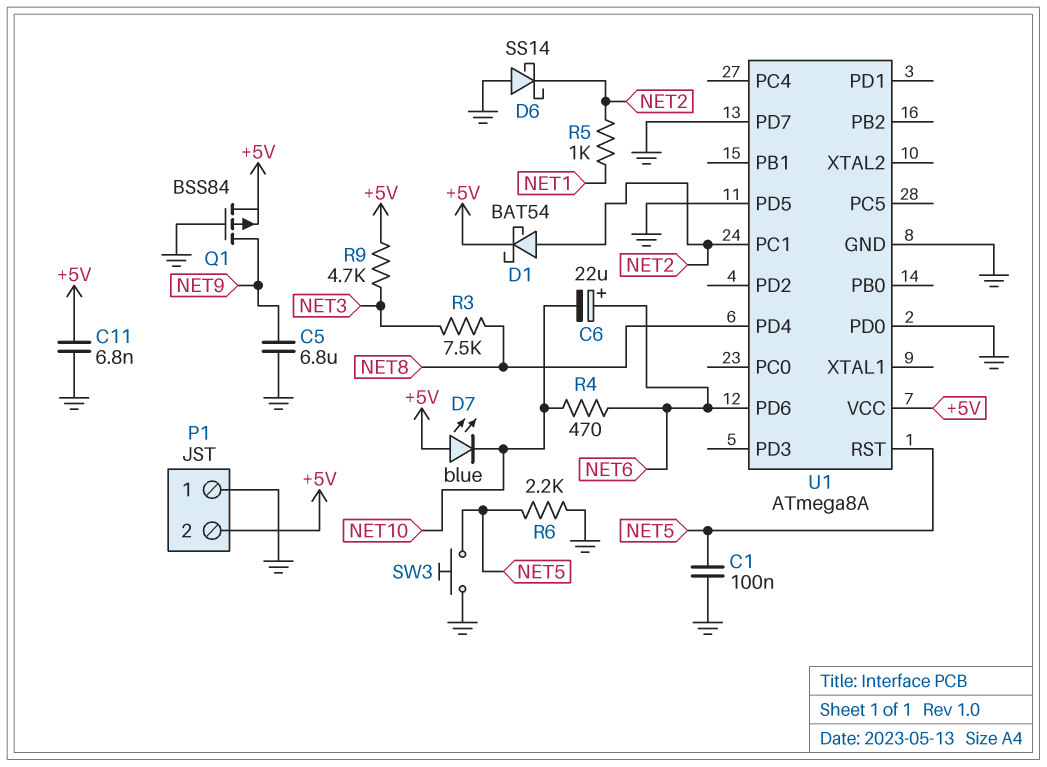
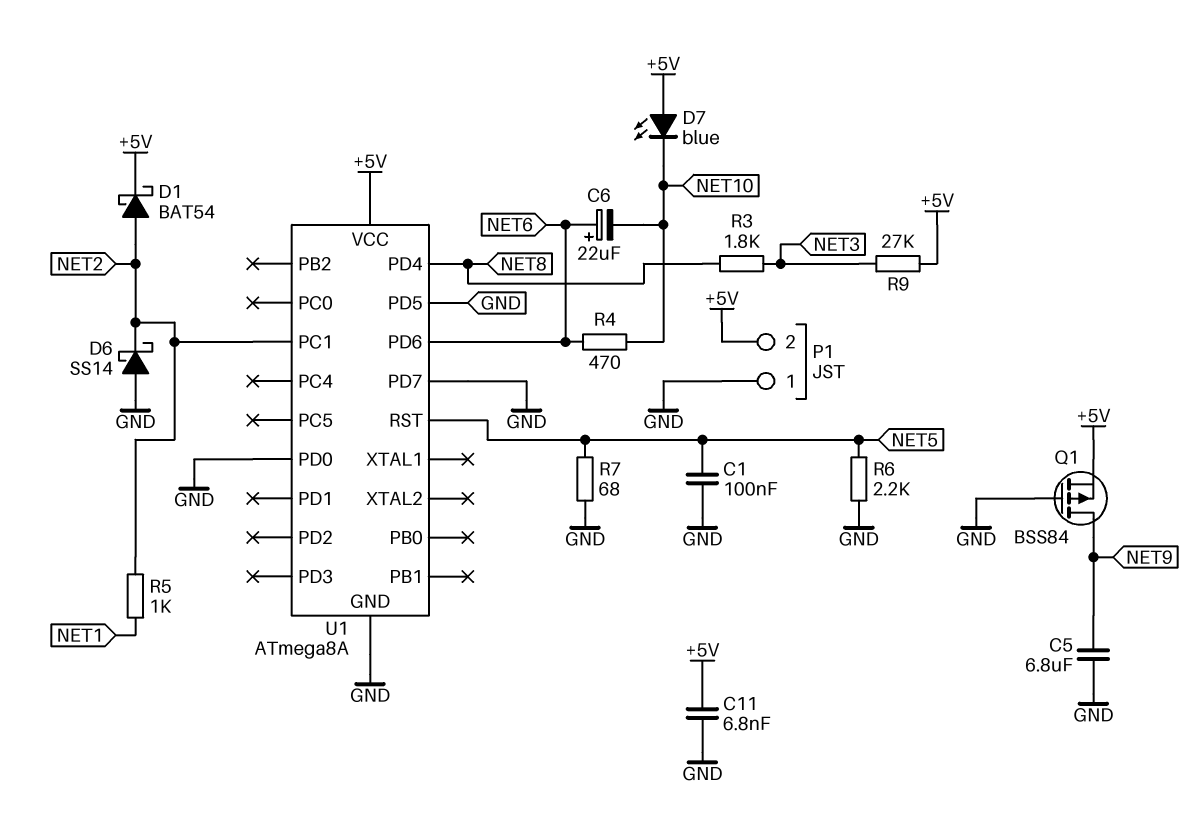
R3: 7.5k (NET3, NET8) -> 1.8k (NET3, NET8)
R7: none -> 68 (GND, NET5)
R9: 4.7k (+5V, NET3) -> 27k (+5V, NET3)
SW3: button (GND, NET5) -> none

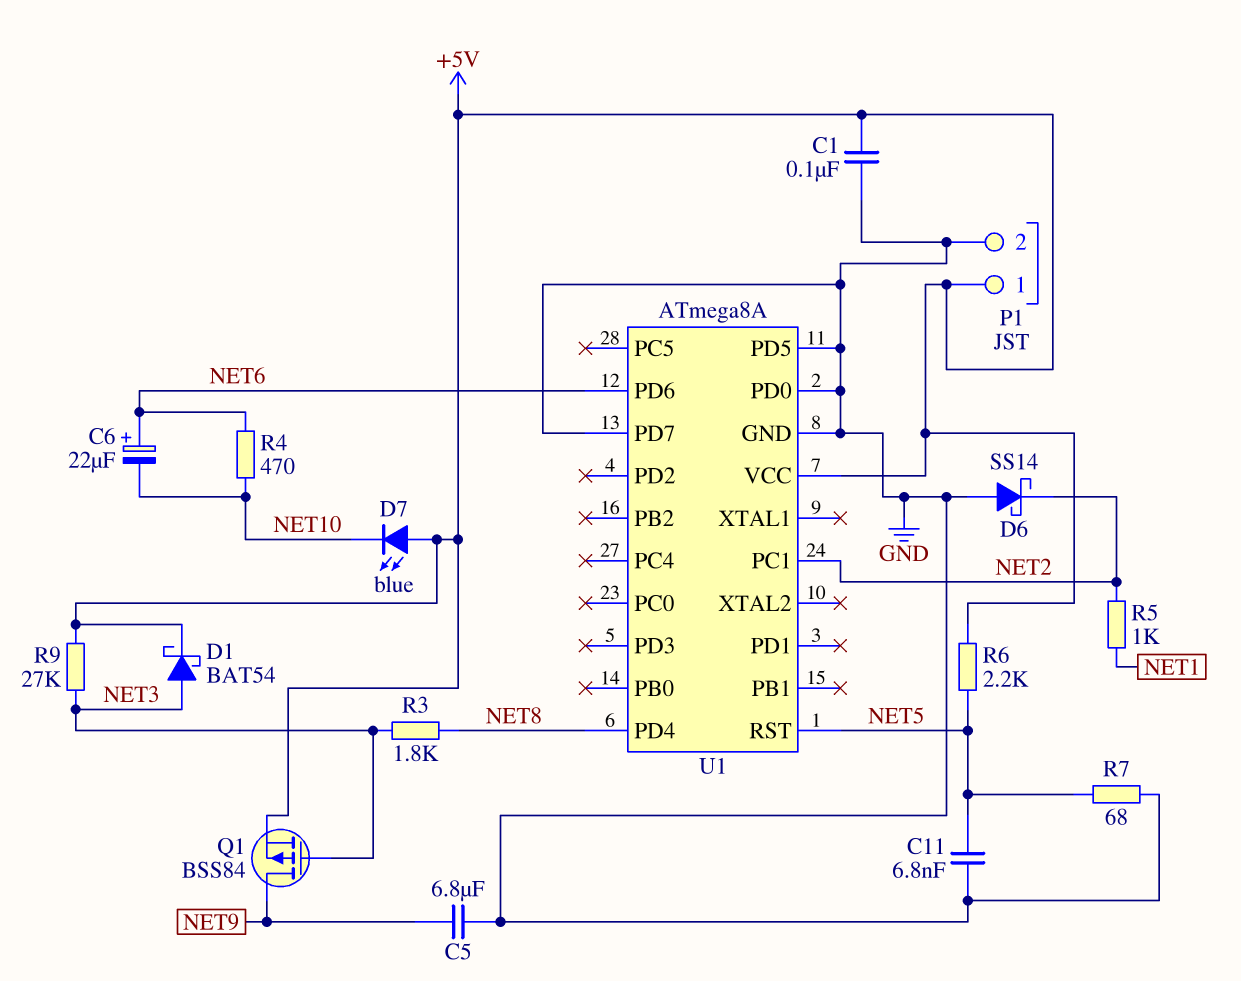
C1: 100nF (GND, NET5) -> 100nF (+5V, GND)
C11: 6.8nF (+5V, GND) -> 6.8nF (GND, NET5)
D1: schottky BAT54 (A NET2, K +5V) -> schottky BAT54 (A NET3, K +5V)
P1 pin 1: GND -> +5V
P1 pin 2: +5V -> GND
Q1: PMOS BSS84 (G GND, D NET9, S +5V) -> PMOS BSS84 (G NET3, D NET9, S +5V)
R6: 2.2k (GND, NET5) -> 2.2k (+5V, NET5)

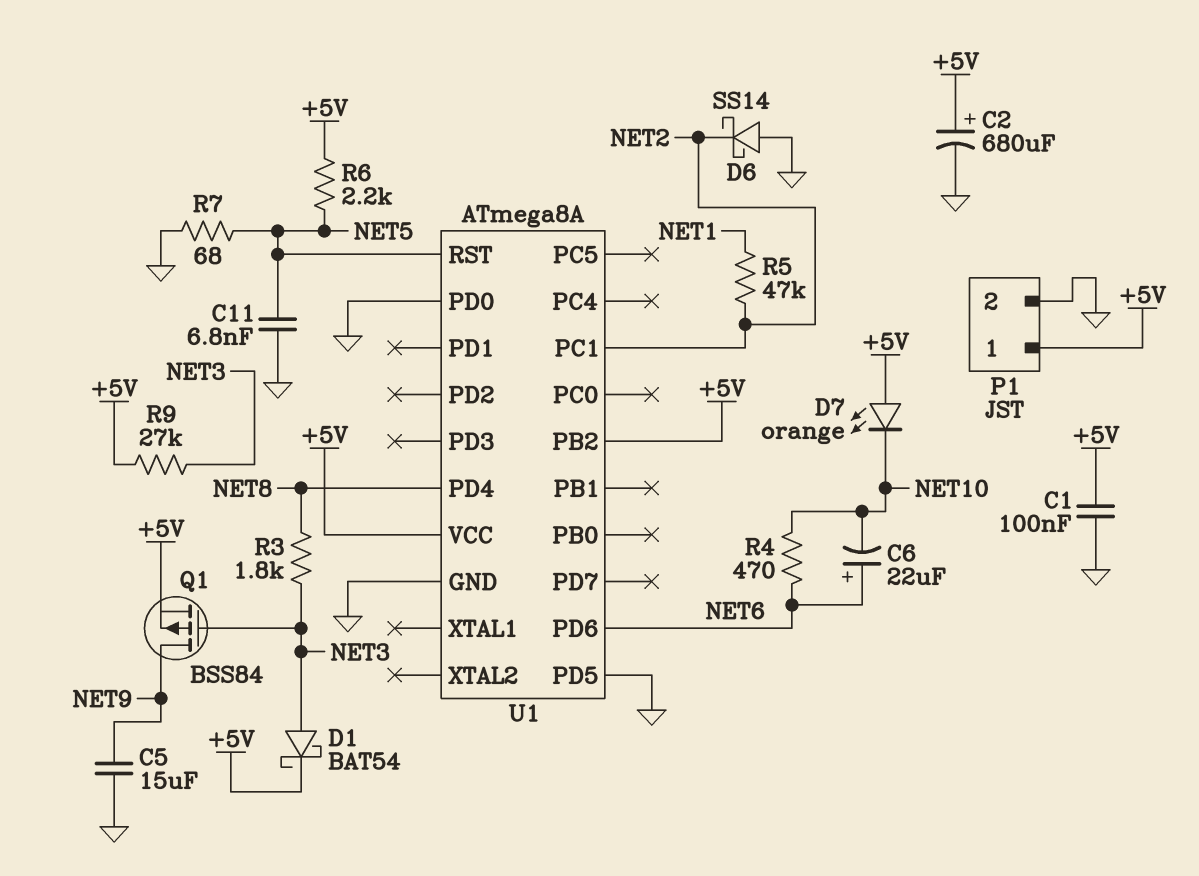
C2: none -> 680uF (plus +5V, minus GND)
C5: 6.8uF (GND, NET9) -> 15uF (GND, NET9)
D7: LED blue (A +5V, K NET10) -> LED orange (A +5V, K NET10)
R5: 1k (NET1, NET2) -> 47k (NET1, NET2)
U1 pin PB2: none -> +5V
U1 pin PD7: GND -> none

